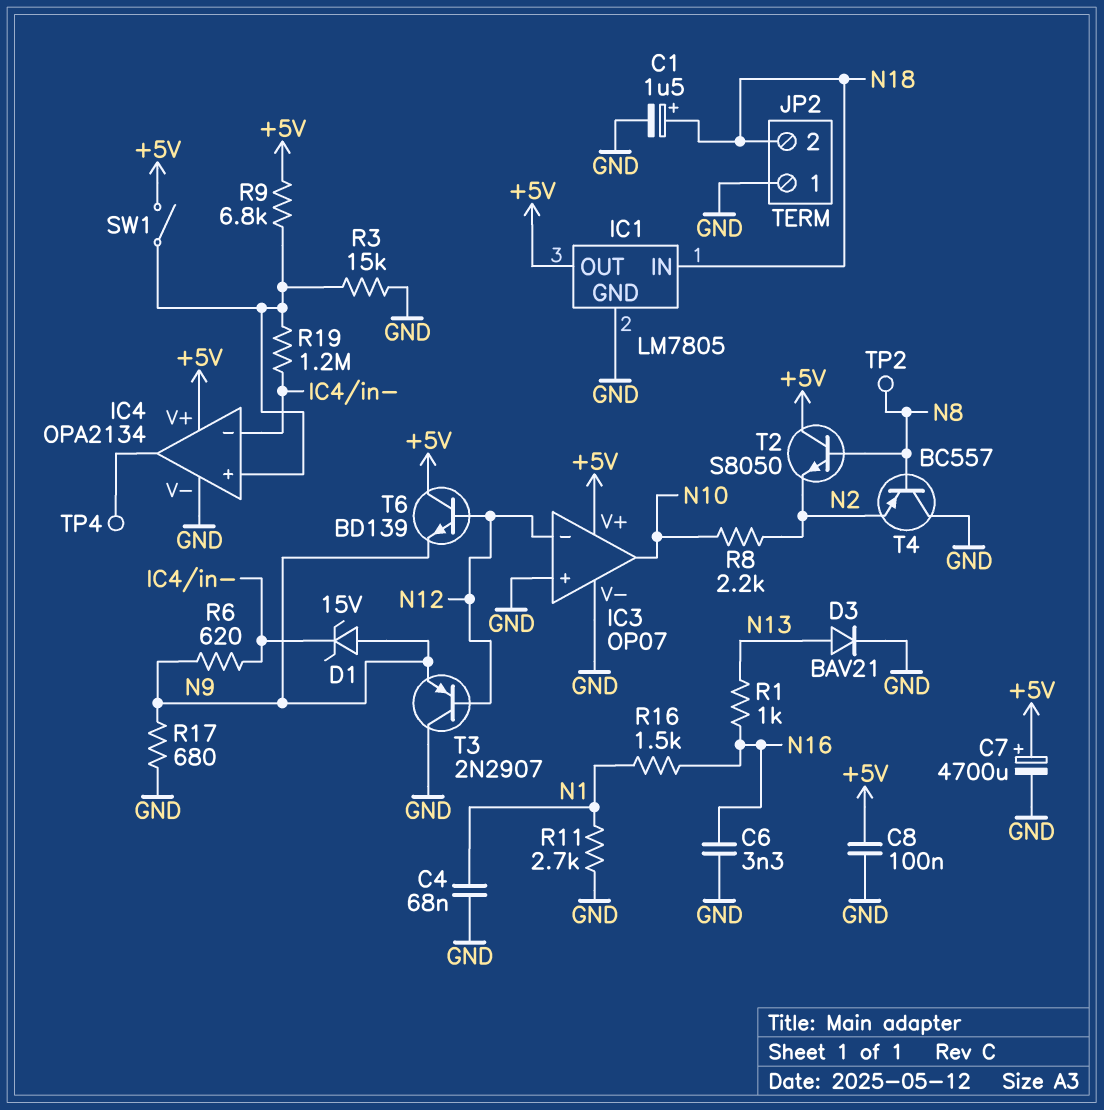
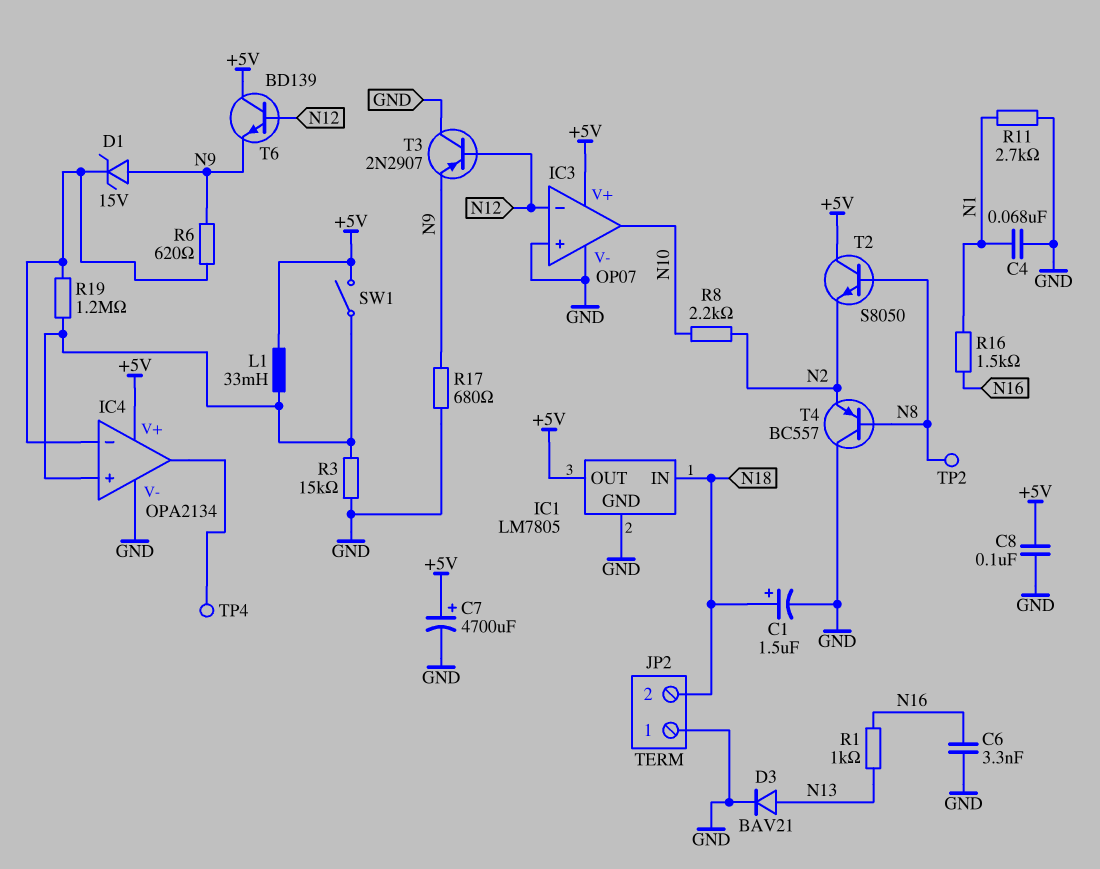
L1: none -> 33mH (+5V, IC4/in+)
R9: 6.8k (+5V, IC4/in+) -> none

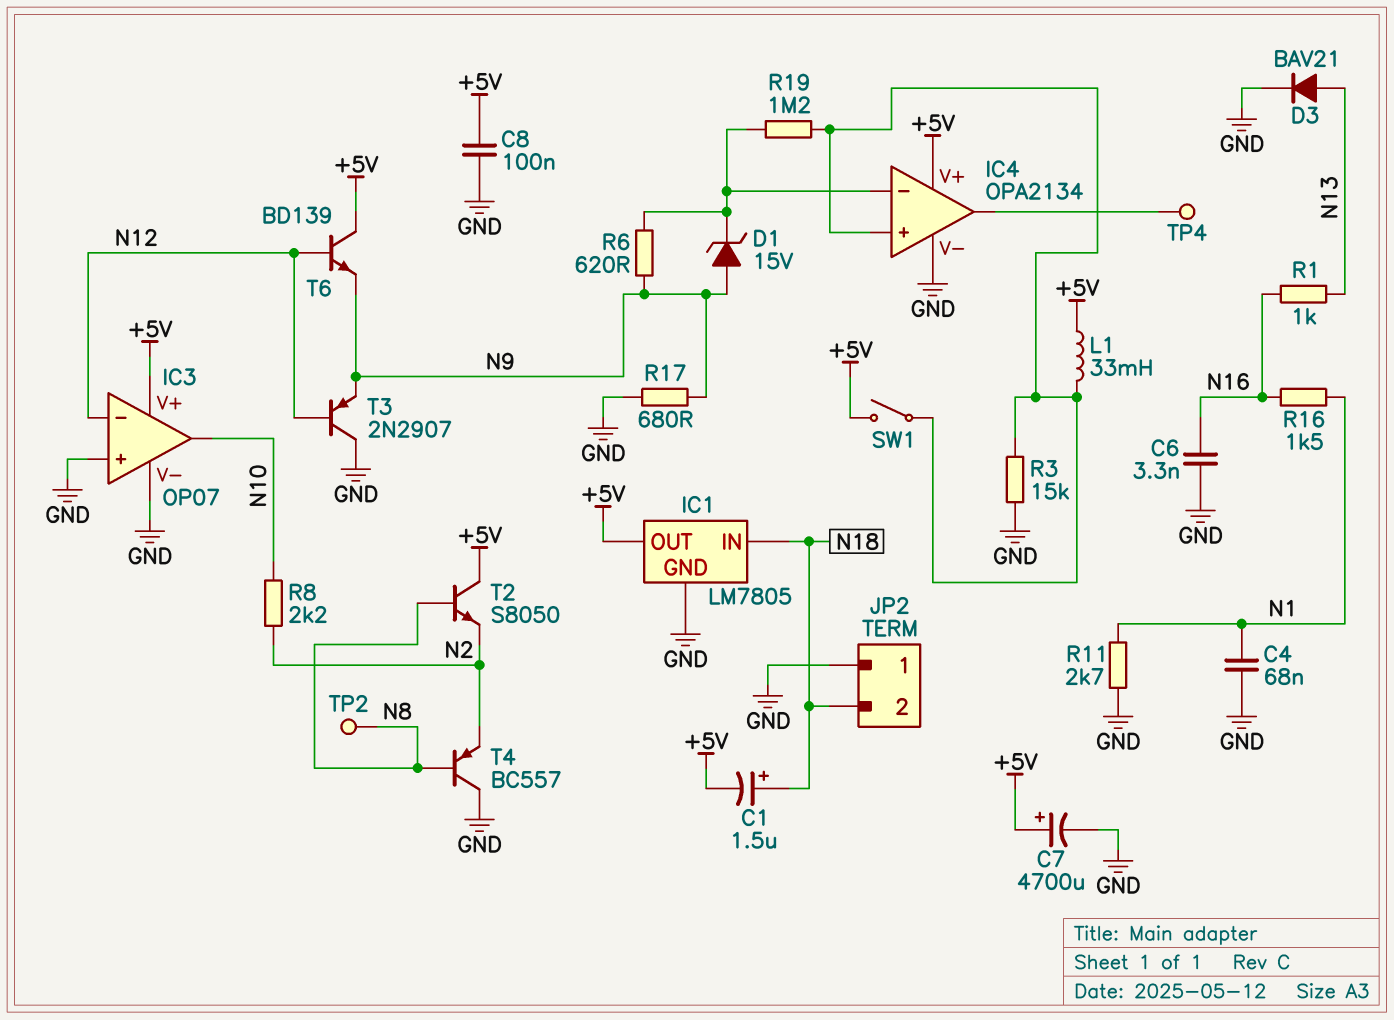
C1: 1.5uF (plus N18, minus GND) -> 1.5uF (plus N18, minus +5V)

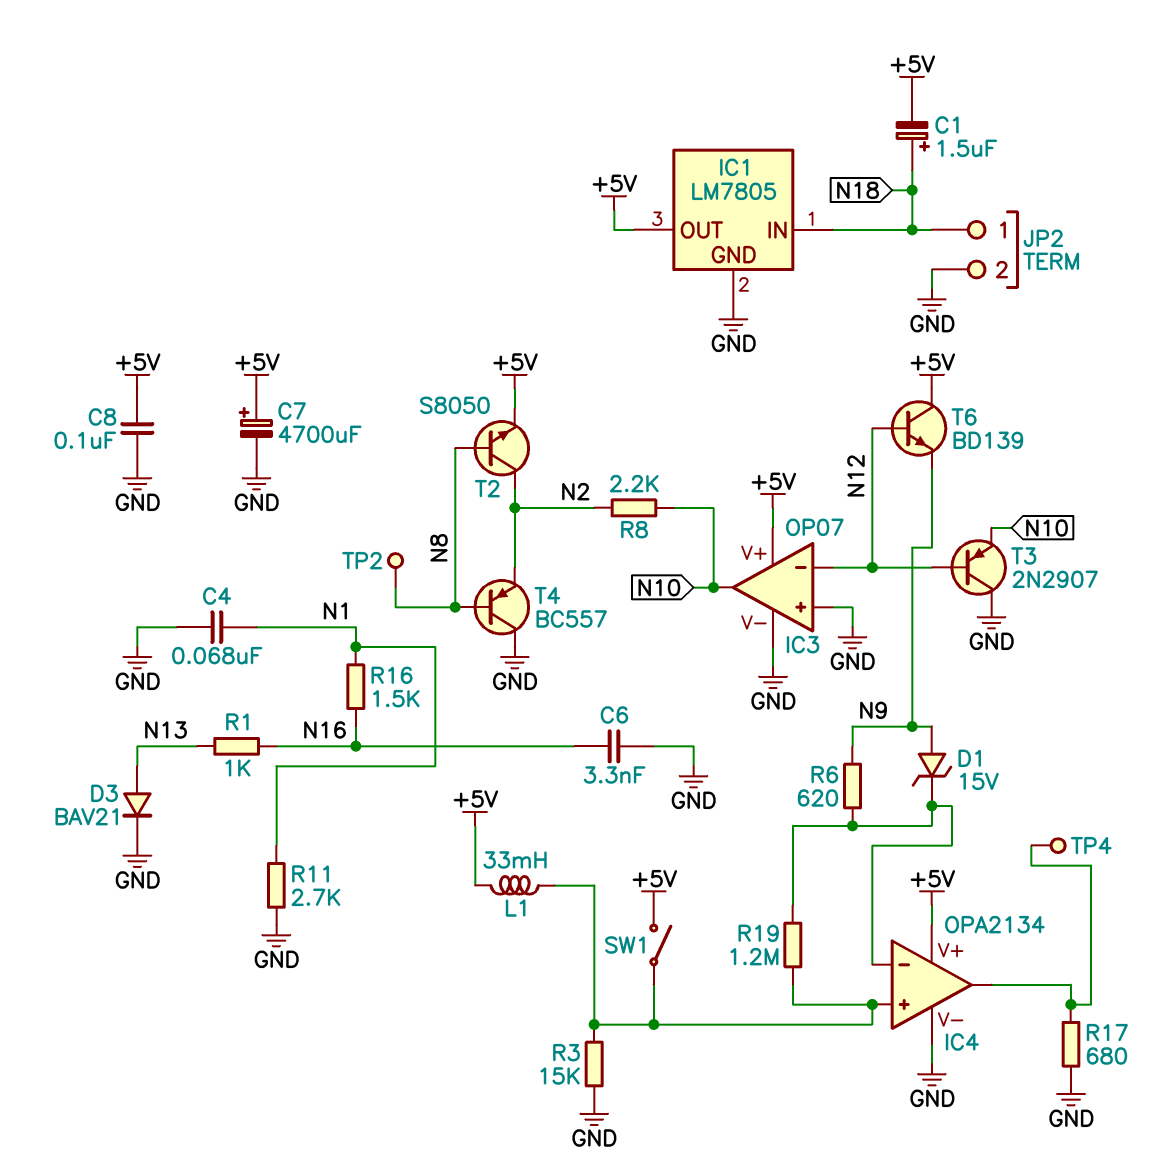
JP2 pin 1: GND -> N18
JP2 pin 2: N18 -> GND
R17: 680 (GND, N9) -> 680 (GND, IC4/out)
T2: NPN S8050 (B N8, C +5V, E N2) -> NPN S8050 (B N8, C N2, E +5V)
T3: PNP 2N2907 (B N12, C GND, E N9) -> PNP 2N2907 (B N12, C GND, E N10)

